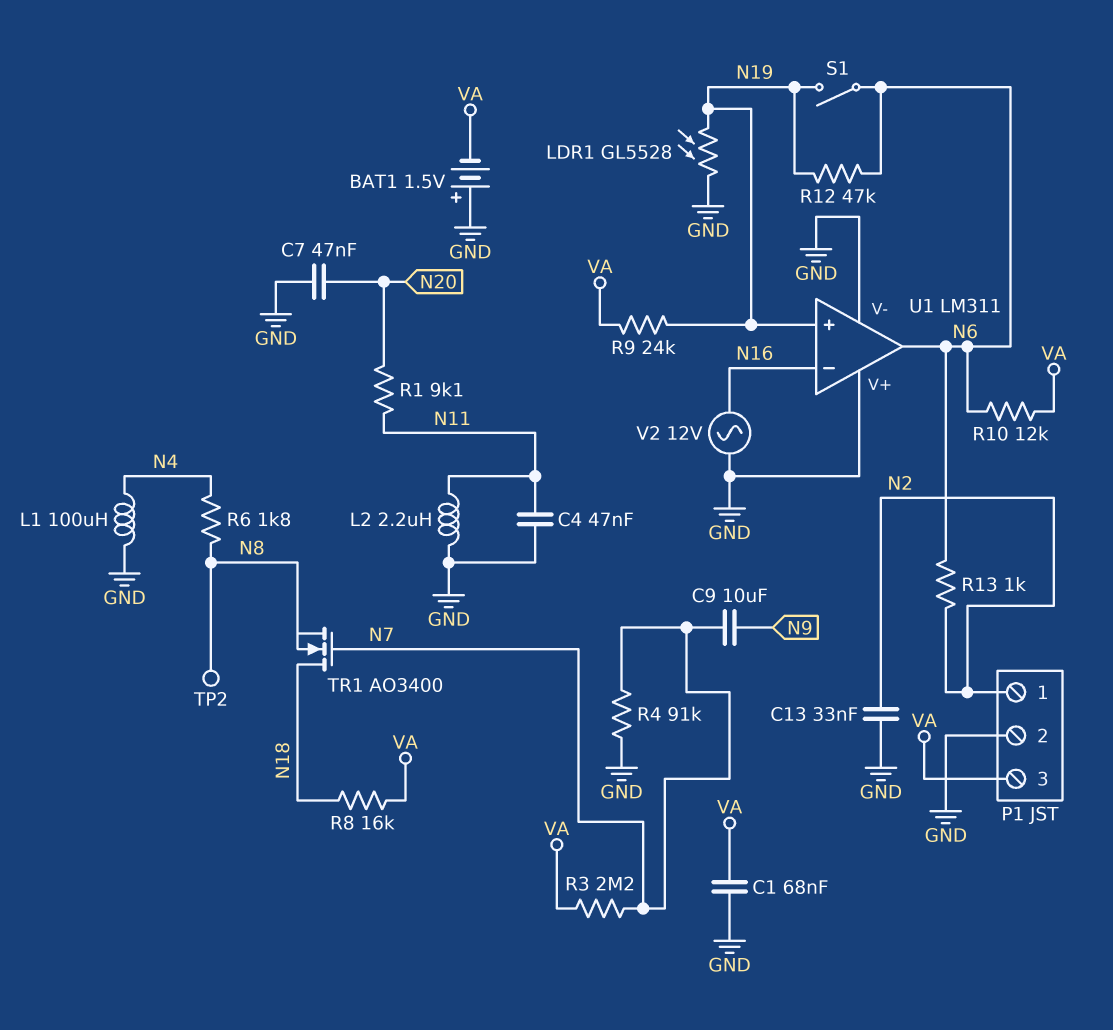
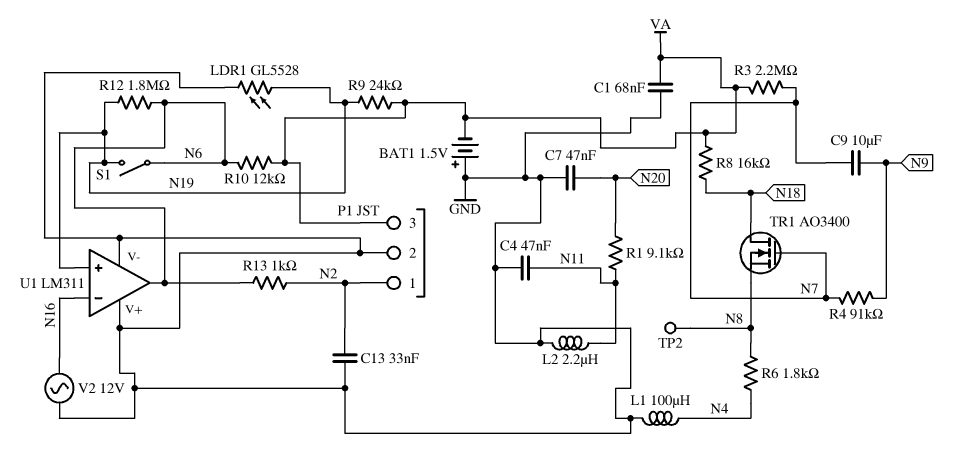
R4: 91k (GND, N7) -> 91k (N7, N9)
R12: 47k (N6, N19) -> 1.8M (N6, N19)

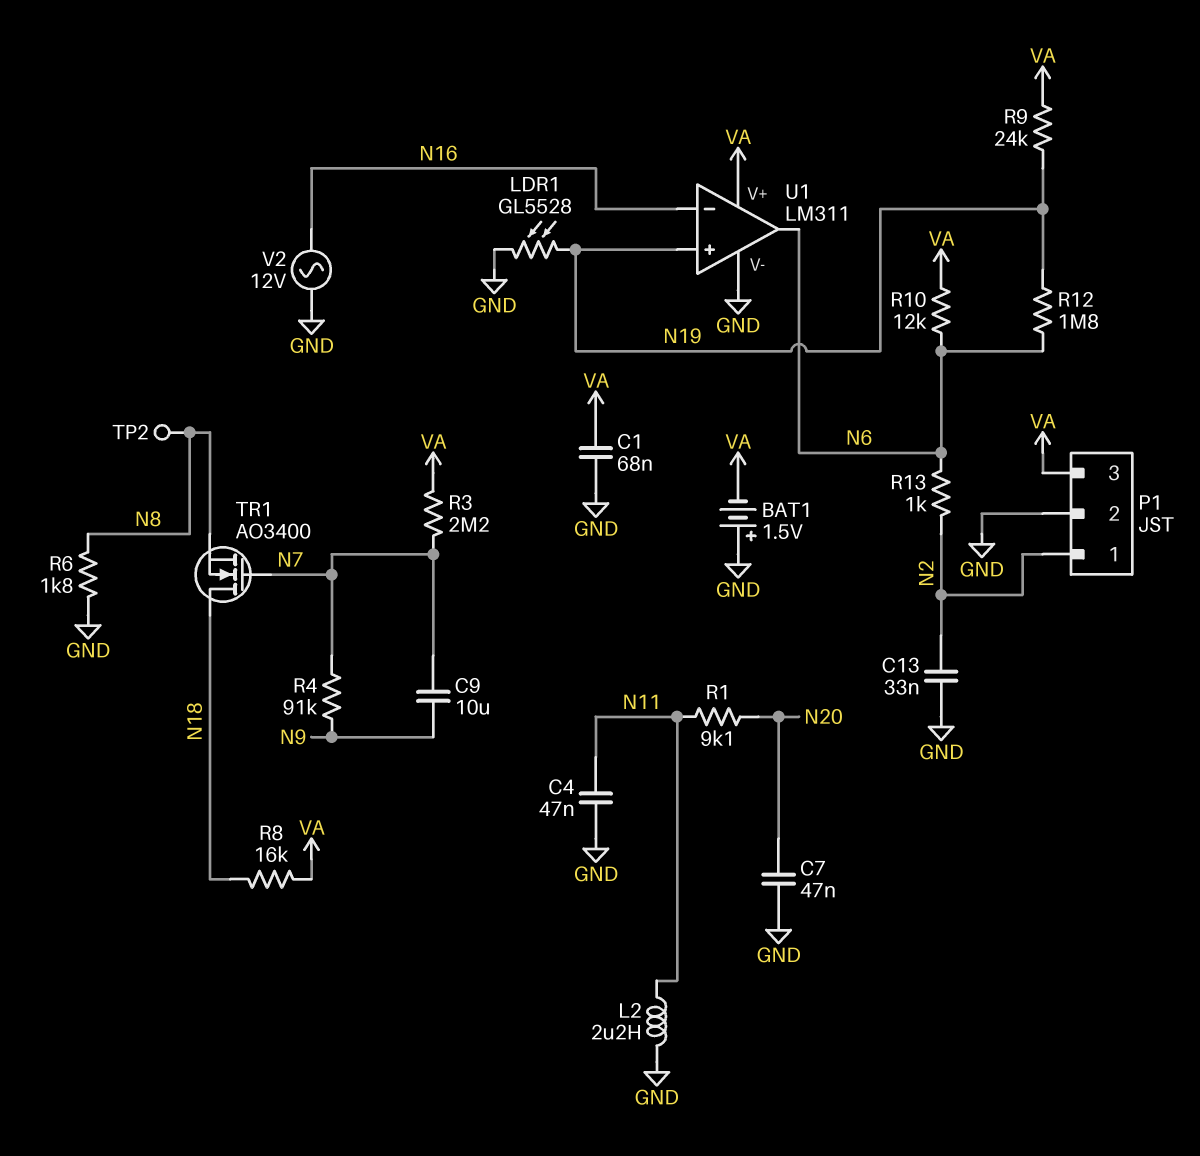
L1: 100uH (GND, N4) -> none
R6: 1.8k (N4, N8) -> 1.8k (GND, N8)
S1: switch (N6, N19) -> none
U1 pin V+: GND -> VA

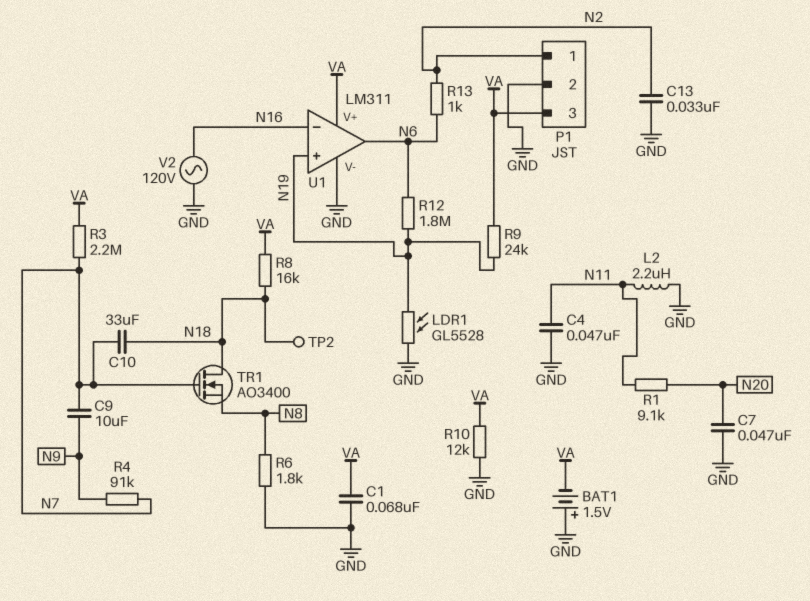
C10: none -> 33uF (N7, N18)
R10: 12k (N6, VA) -> 12k (GND, VA)
TP2: test point (N8) -> test point (N18)
V2: AC 12V (GND, N16) -> AC 120V (GND, N16)

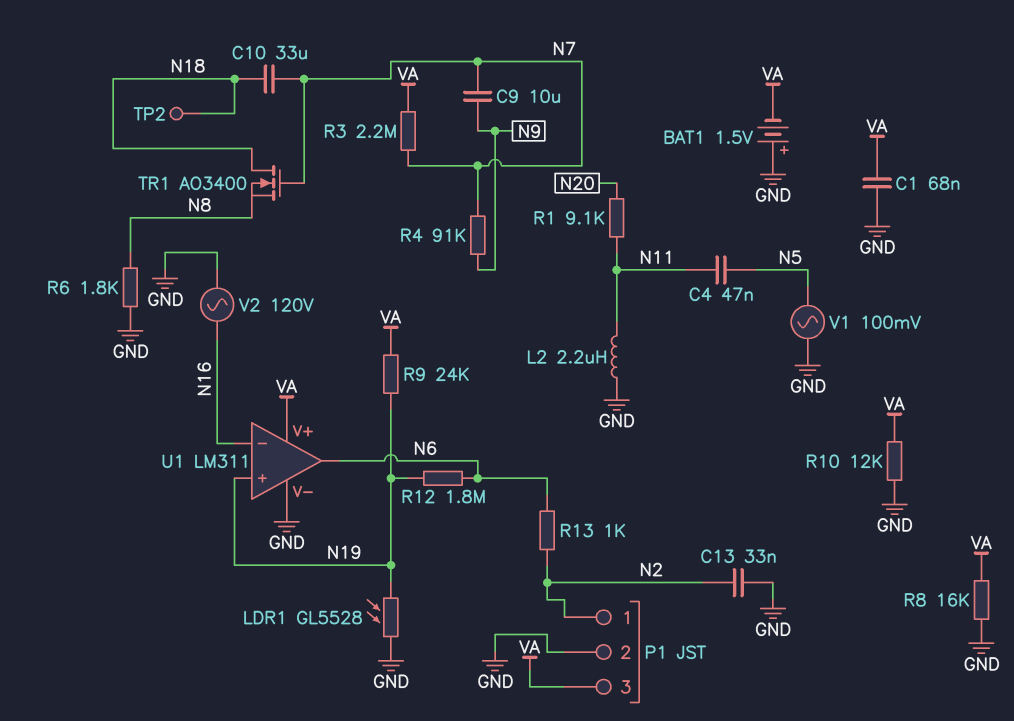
C4: 47nF (GND, N11) -> 47nF (N5, N11)
C7: 47nF (GND, N20) -> none
R8: 16k (N18, VA) -> 16k (GND, VA)
V1: none -> AC 100mV (GND, N5)

